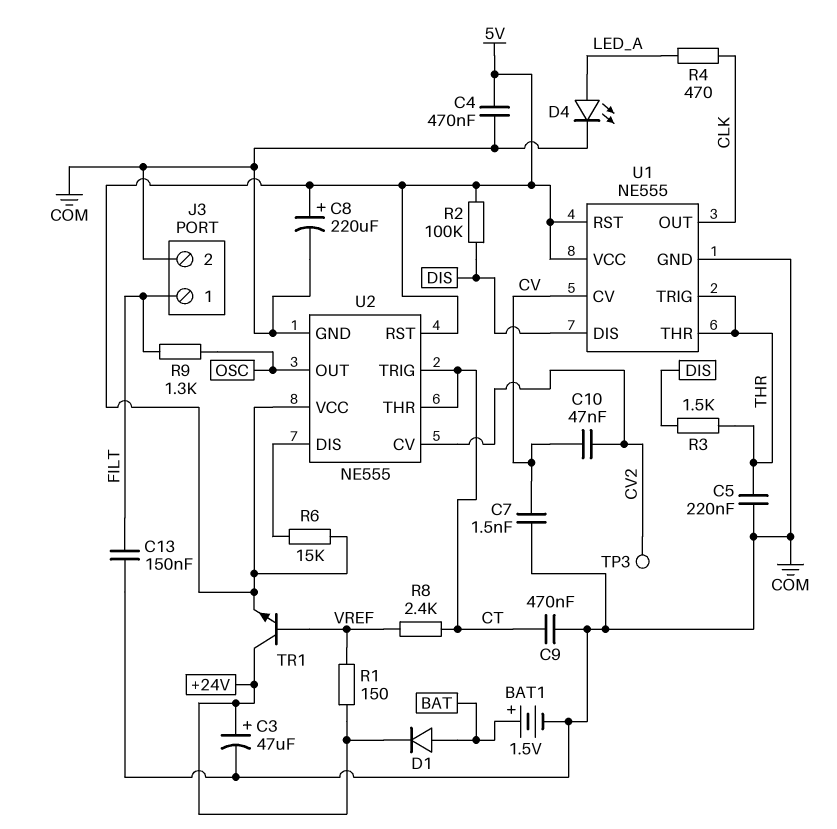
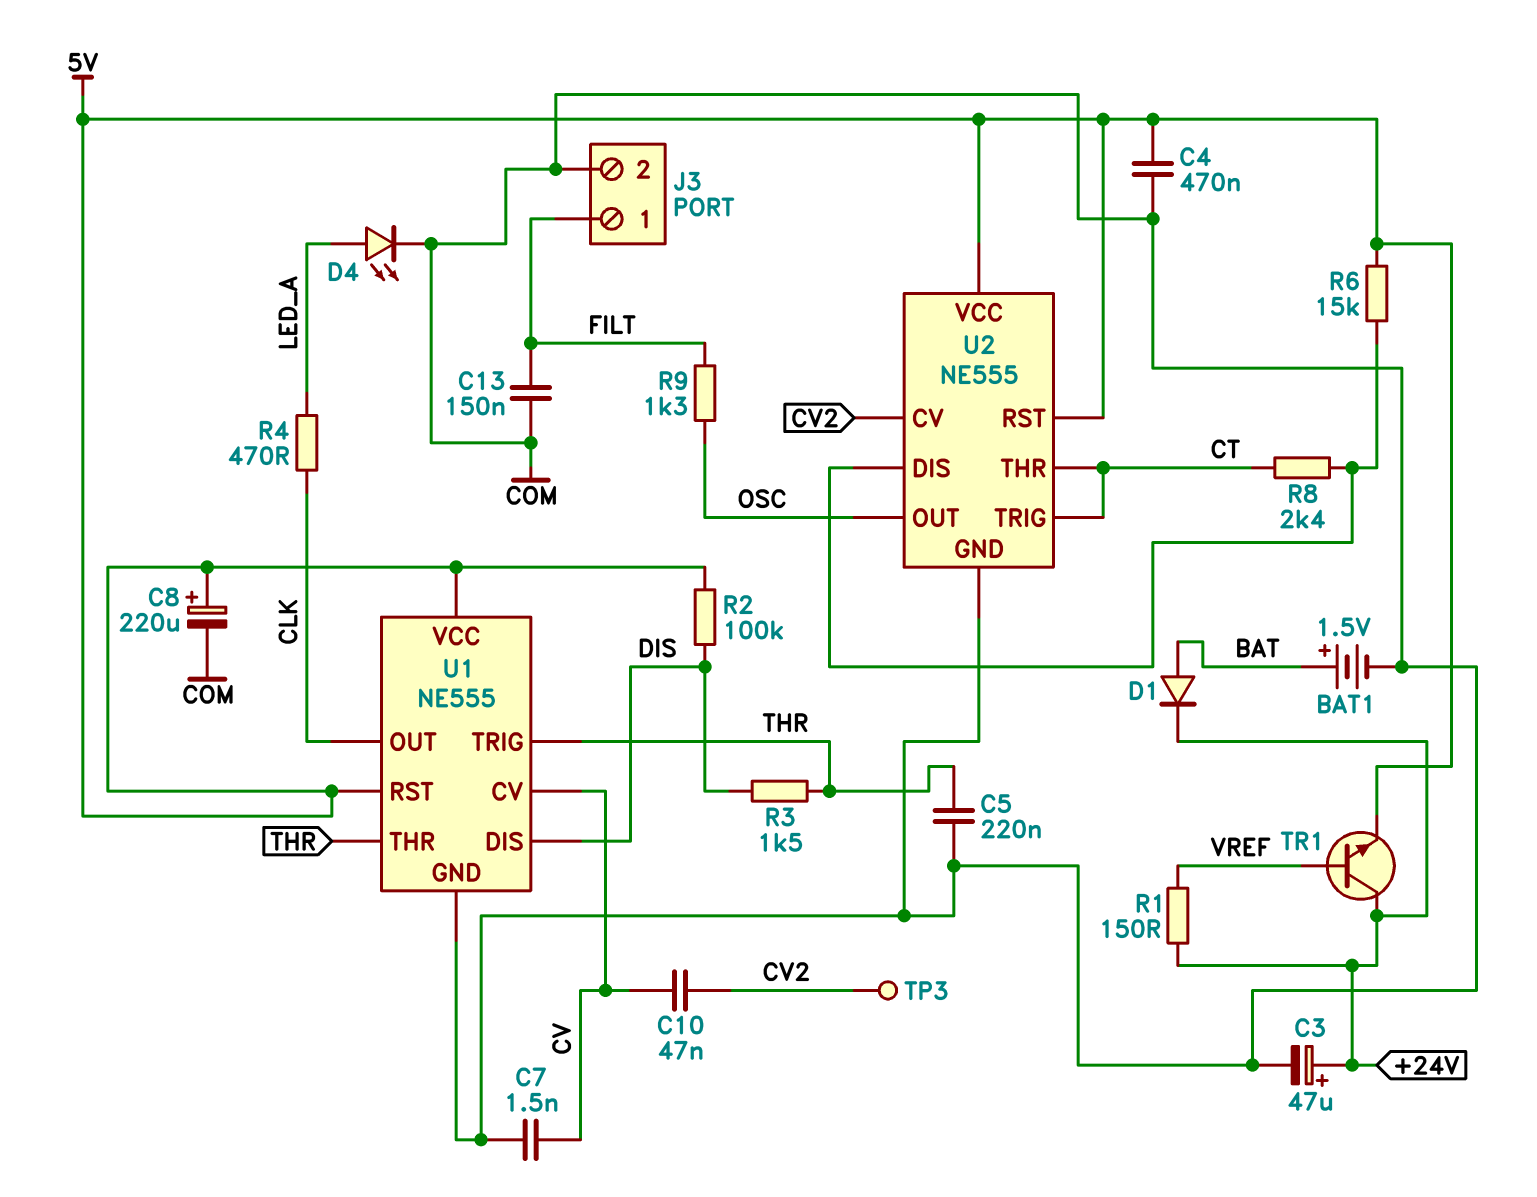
C9: 470nF (COM, CT) -> none
R8: 2.4k (CT, VREF) -> 2.4k (CT, U2/DIS)

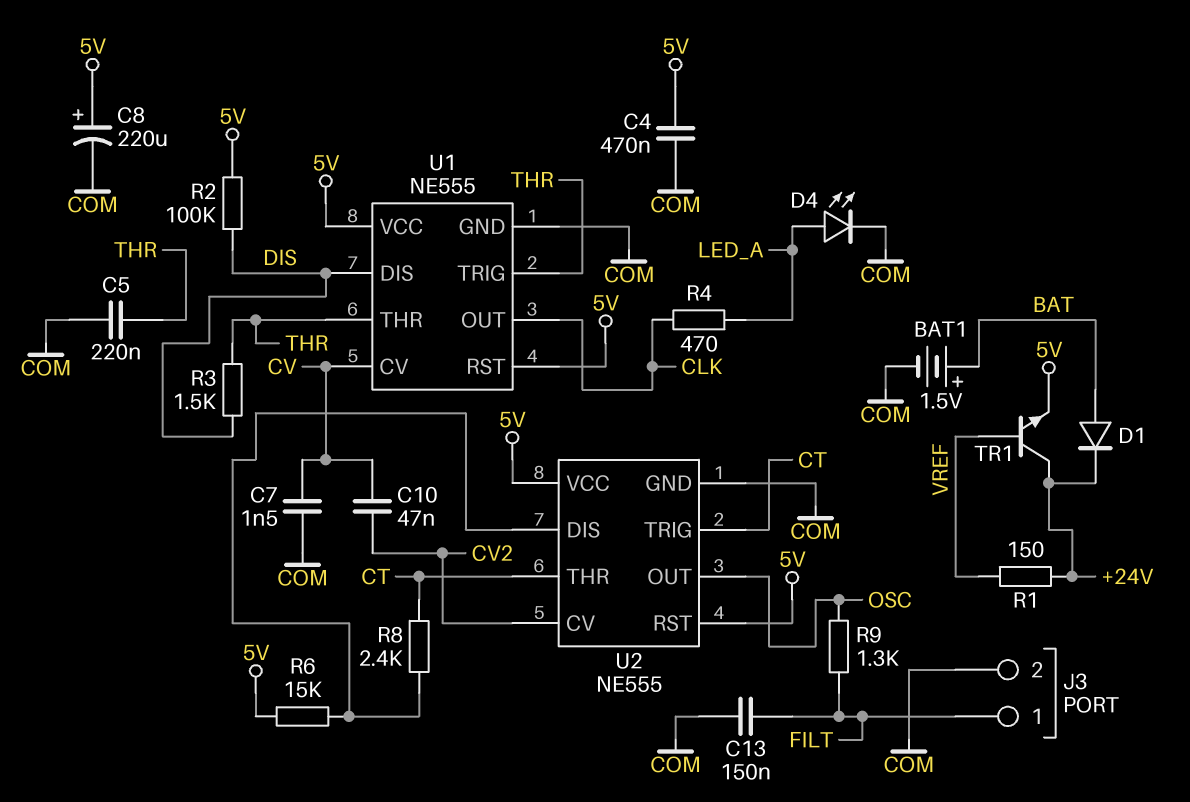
C3: 47uF (plus +24V, minus COM) -> none
TP3: test point (CV2) -> none

